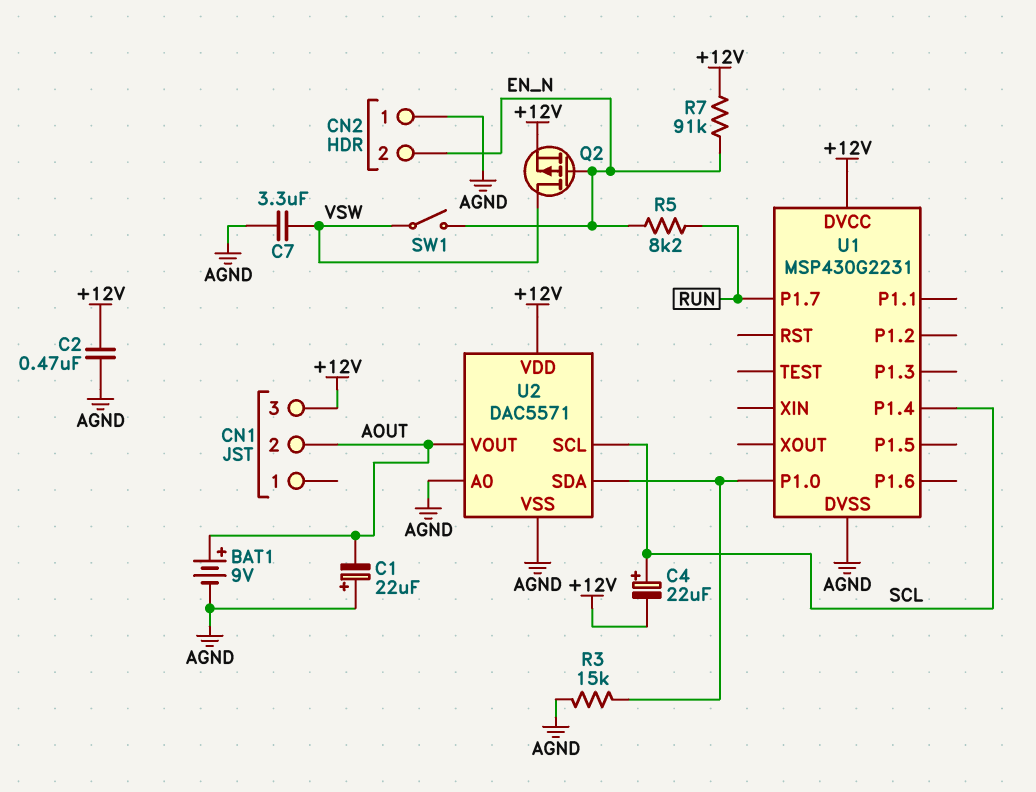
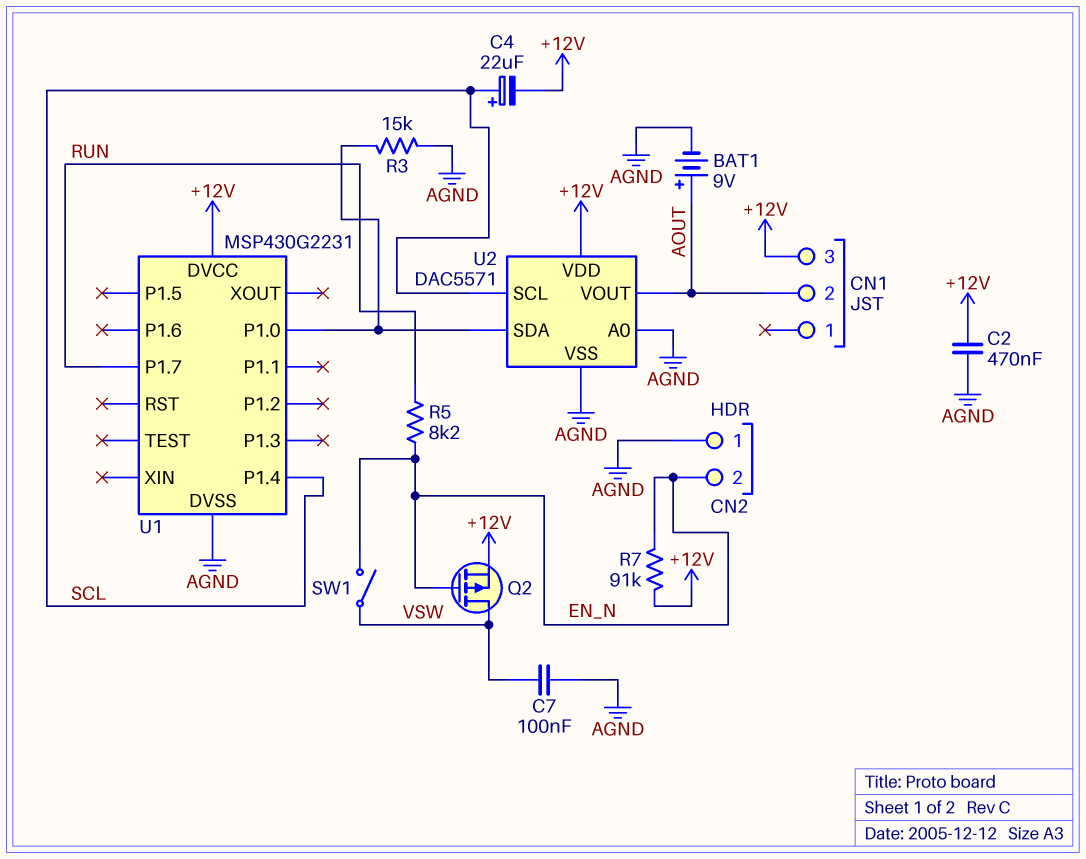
C1: 22uF (plus AGND, minus AOUT) -> none
C7: 3.3uF (AGND, VSW) -> 100nF (AGND, VSW)

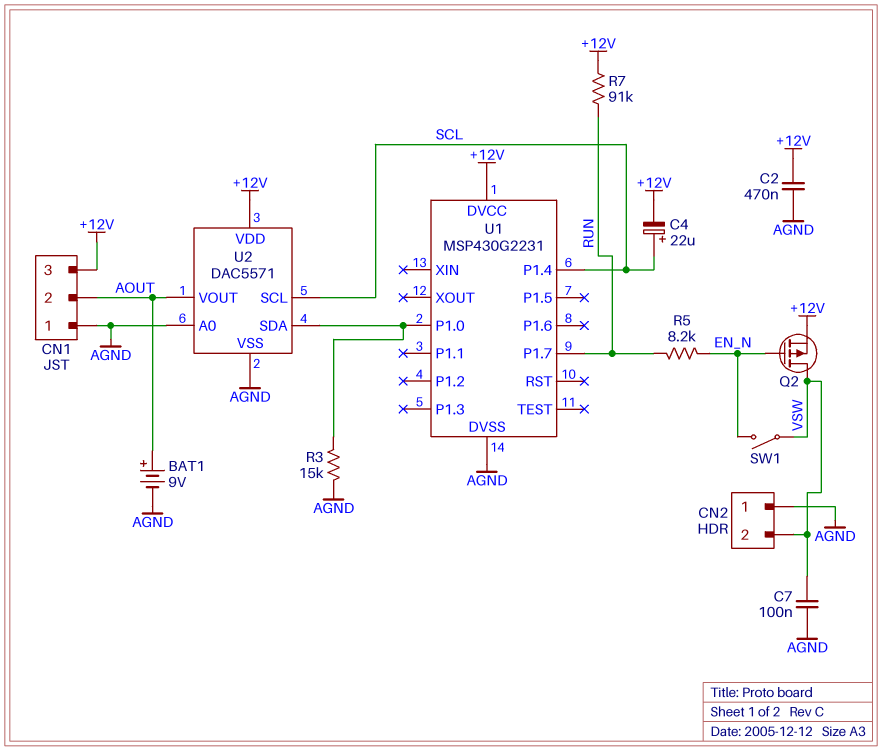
CN1 pin 1: none -> AGND
CN2 pin 2: EN_N -> VSW
R7: 91k (+12V, EN_N) -> 91k (+12V, RUN)

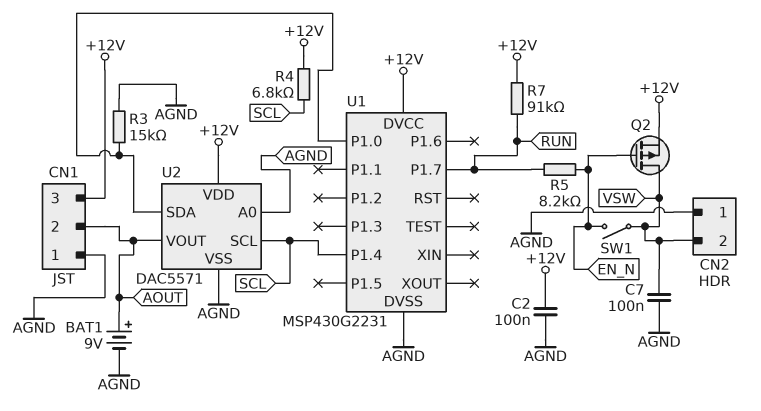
C2: 470nF (+12V, AGND) -> 100nF (+12V, AGND)
C4: 22uF (plus SCL, minus +12V) -> none
R4: none -> 6.8k (+12V, SCL)

